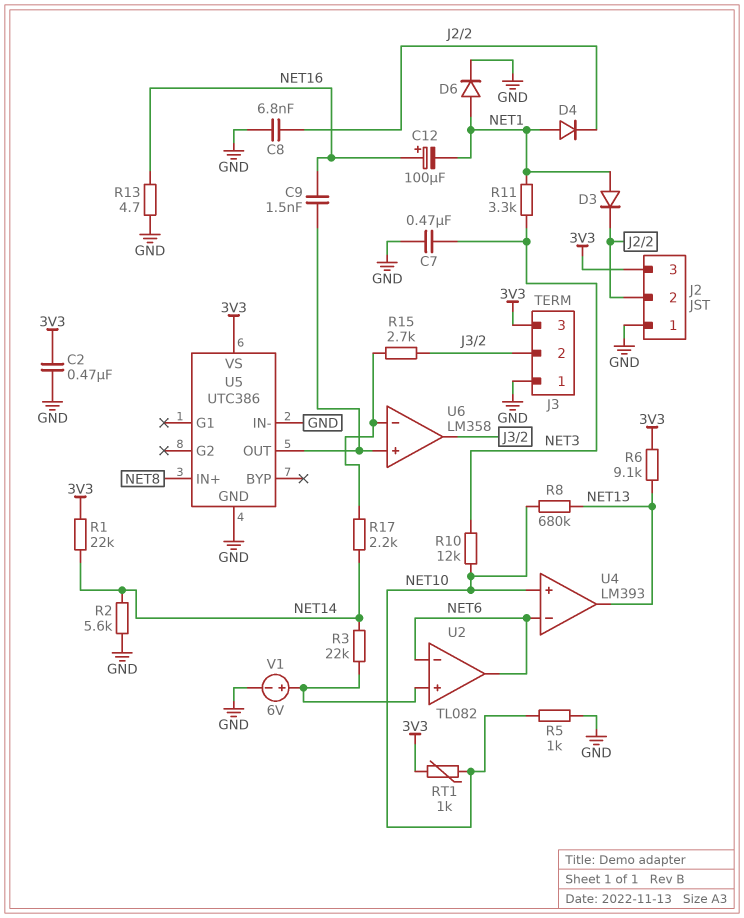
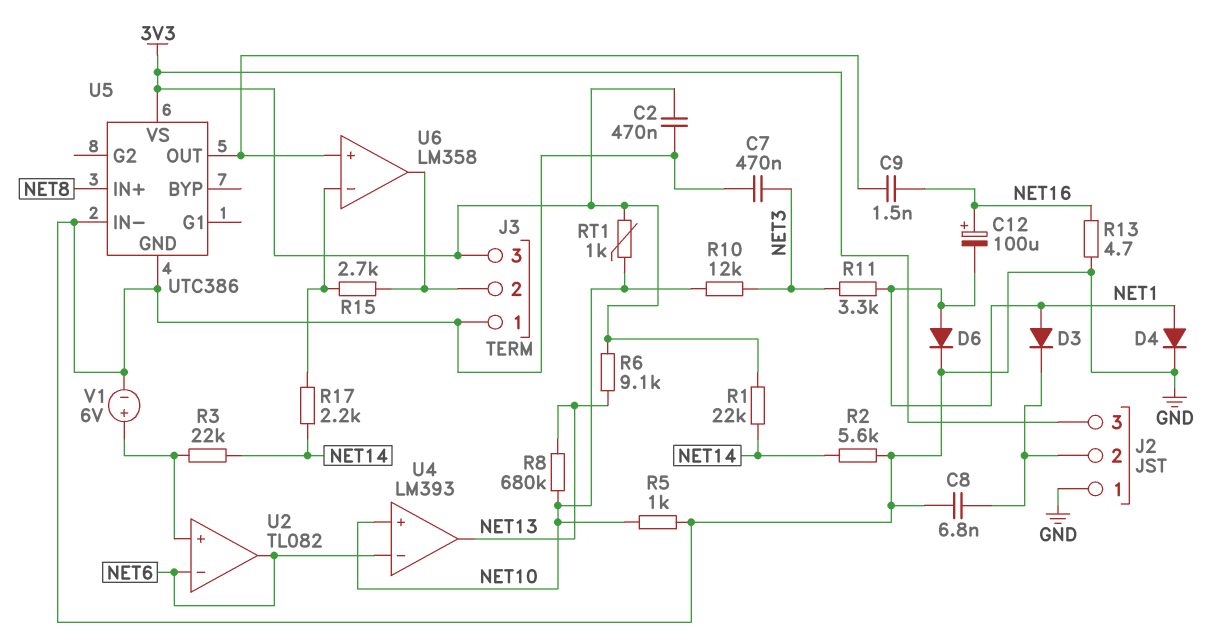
D4: diode (A NET1, K J2/2) -> diode (A NET1, K GND)

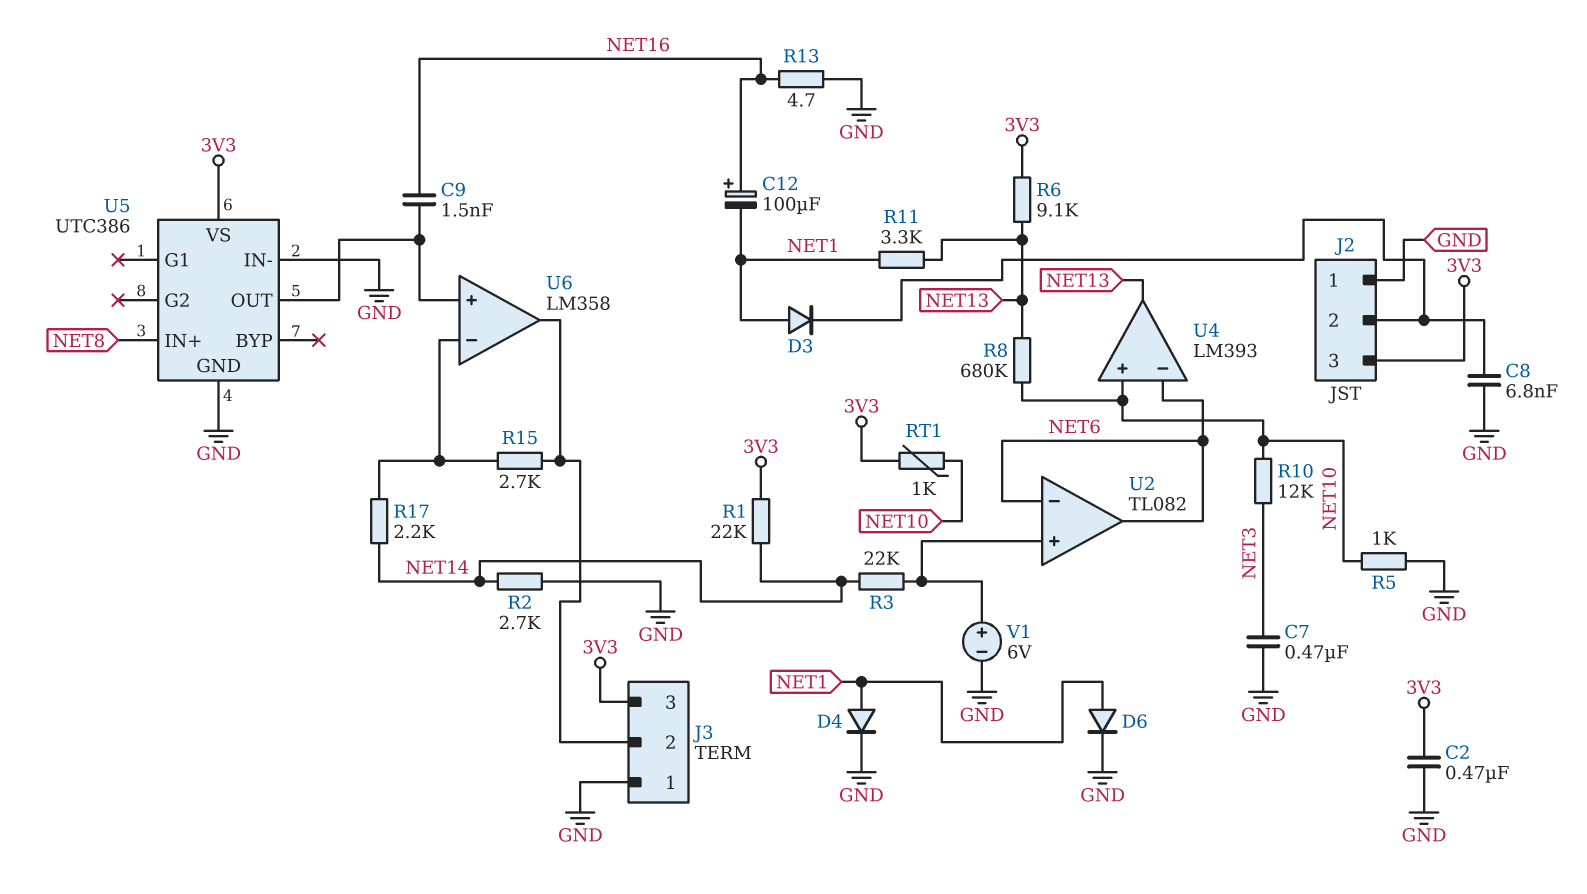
R2: 5.6k (GND, NET14) -> 2.7k (GND, NET14)
R11: 3.3k (NET1, NET3) -> 3.3k (NET1, NET13)

